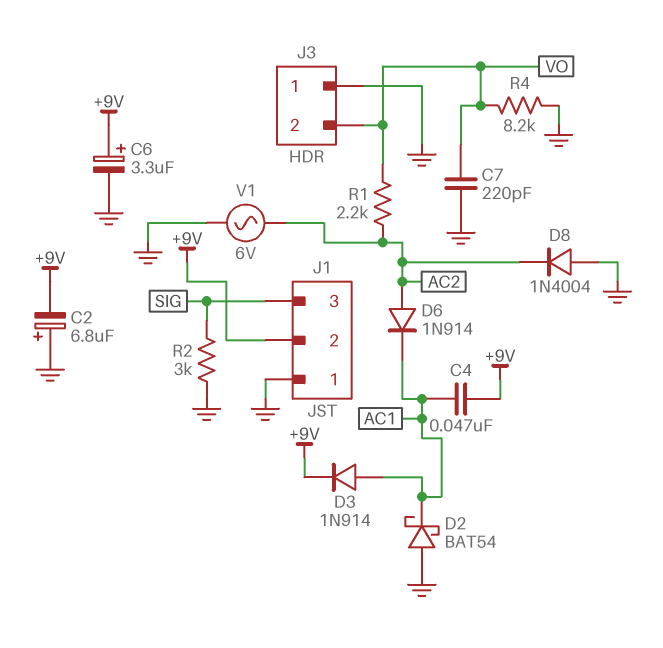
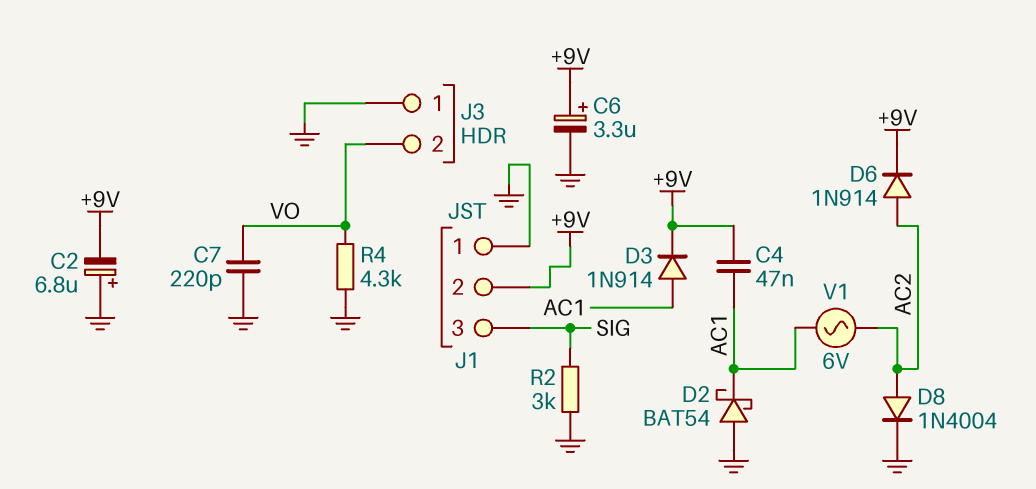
D6: diode 1N914 (A AC2, K AC1) -> diode 1N914 (A AC2, K +9V)
D8: diode 1N4004 (A GND, K AC2) -> diode 1N4004 (A AC2, K GND)
R1: 2.2k (AC2, VO) -> none
R4: 8.2k (GND, VO) -> 4.3k (GND, VO)
V1: AC 6V (AC2, GND) -> AC 6V (AC1, AC2)

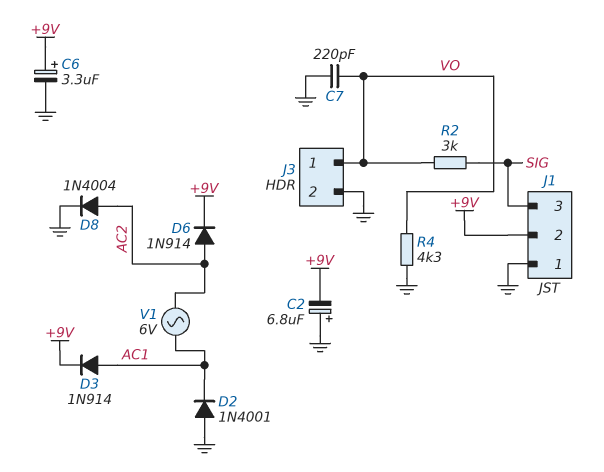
C4: 47nF (+9V, AC1) -> none
D2: schottky BAT54 (A GND, K AC1) -> diode 1N4001 (A GND, K AC1)
J3 pin 1: GND -> VO
J3 pin 2: VO -> GND
R2: 3k (GND, SIG) -> 3k (SIG, VO)

